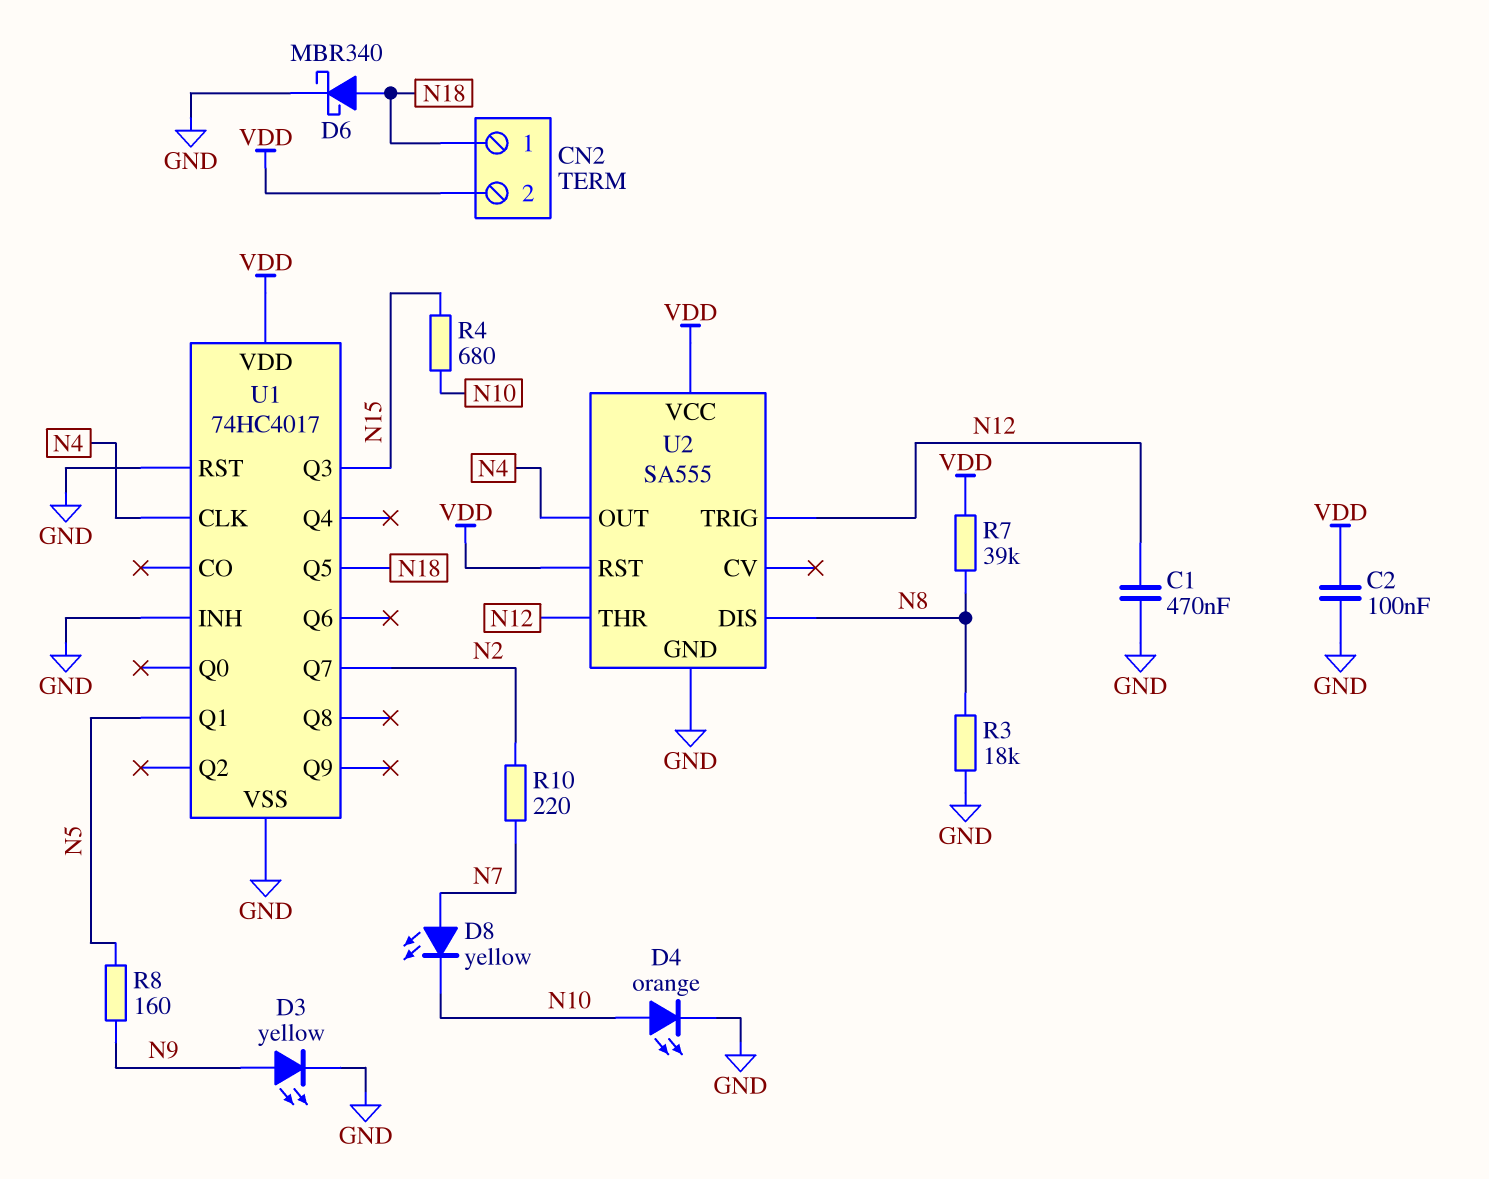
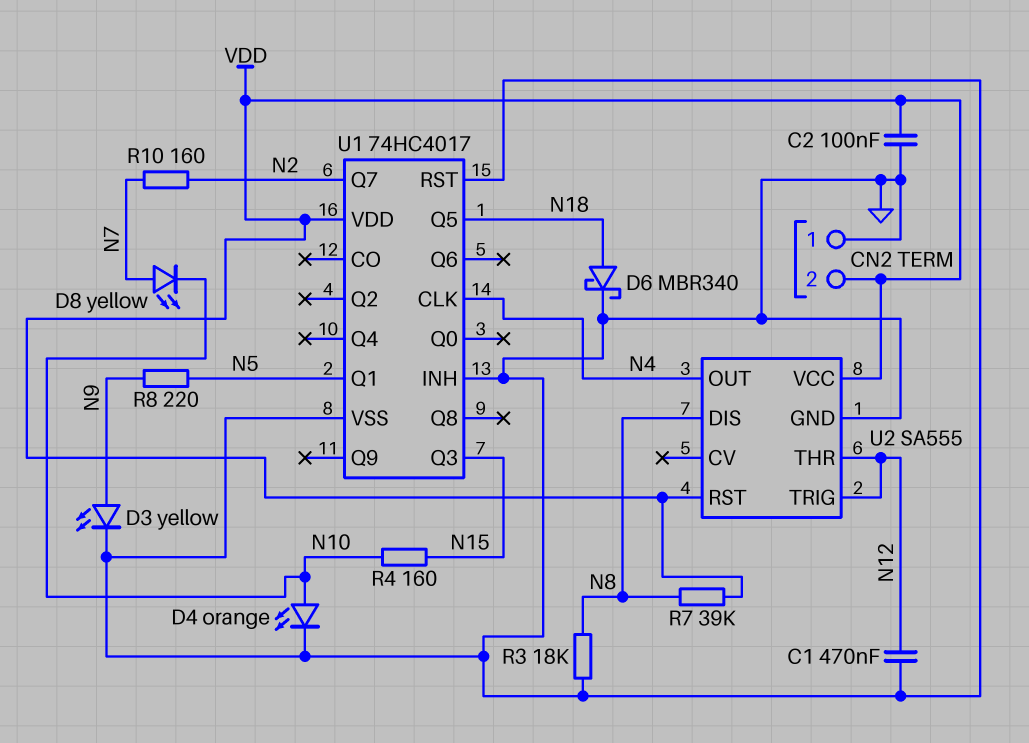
CN2 pin 1: N18 -> GND
R4: 680 (N10, N15) -> 160 (N10, N15)
R8: 160 (N5, N9) -> 220 (N5, N9)
R10: 220 (N2, N7) -> 160 (N2, N7)

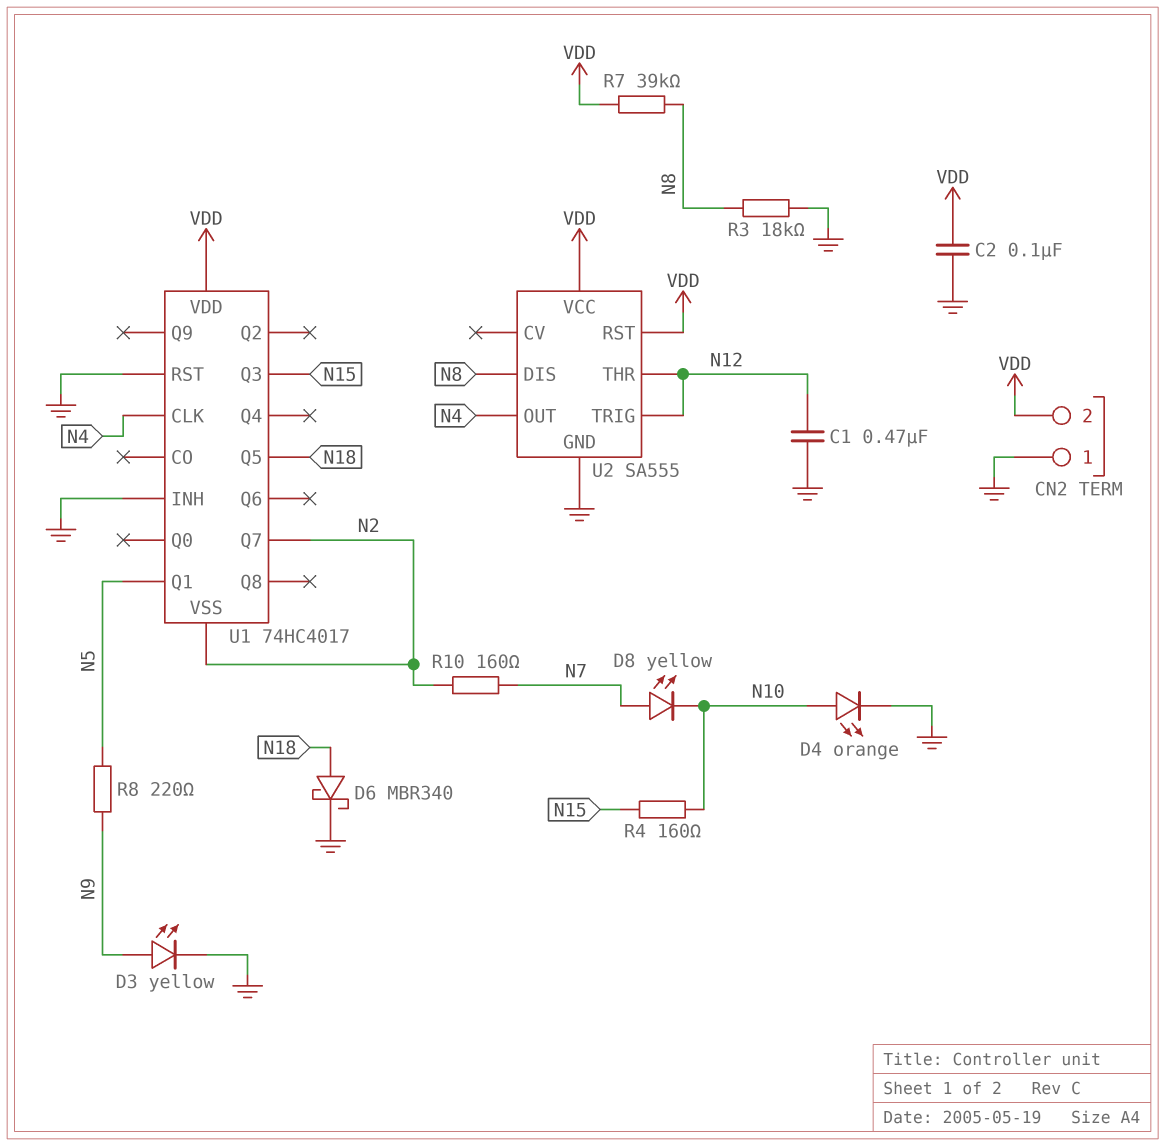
U1 pin VSS: GND -> N2

